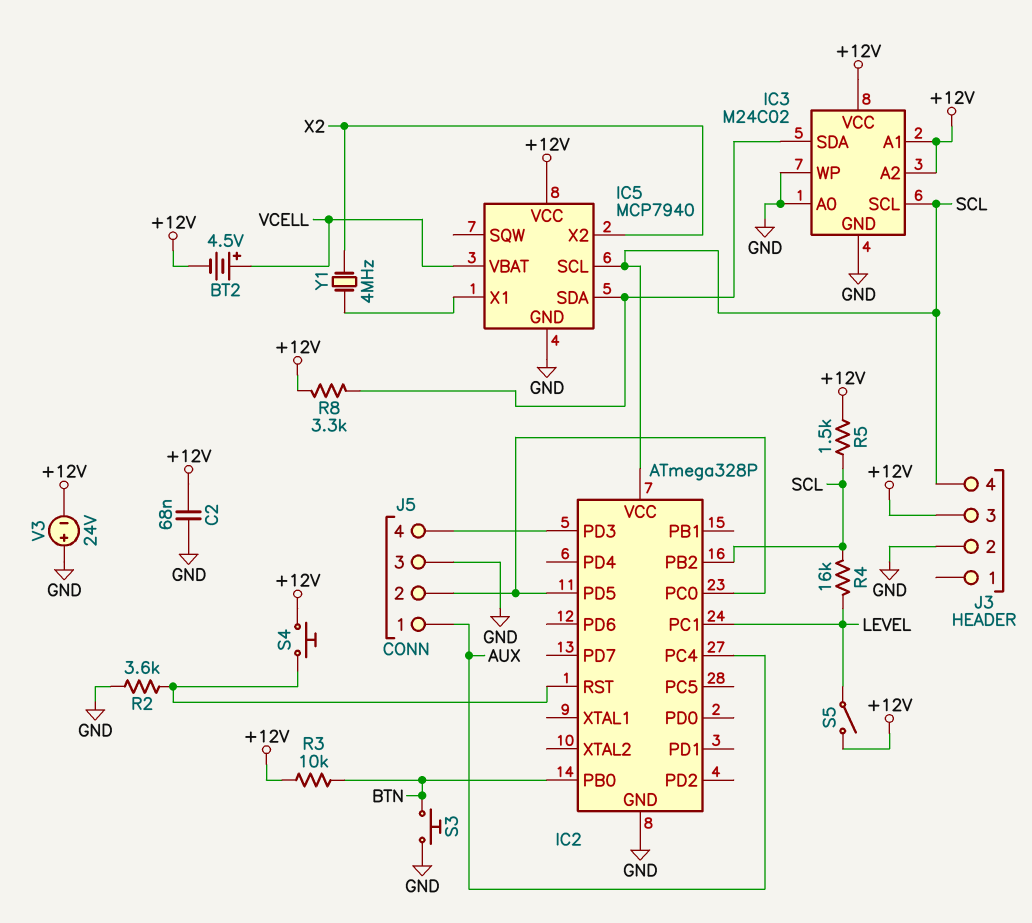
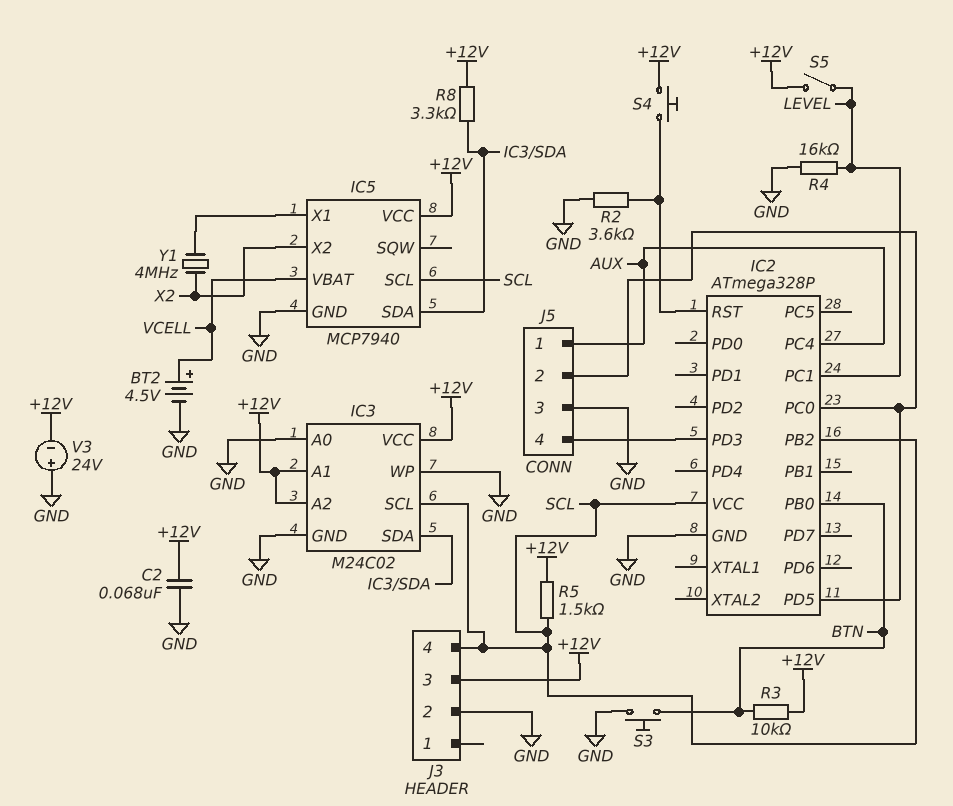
BT2: 4.5V (plus VCELL, minus +12V) -> 4.5V (plus VCELL, minus GND)
R4: 16k (LEVEL, SCL) -> 16k (GND, LEVEL)

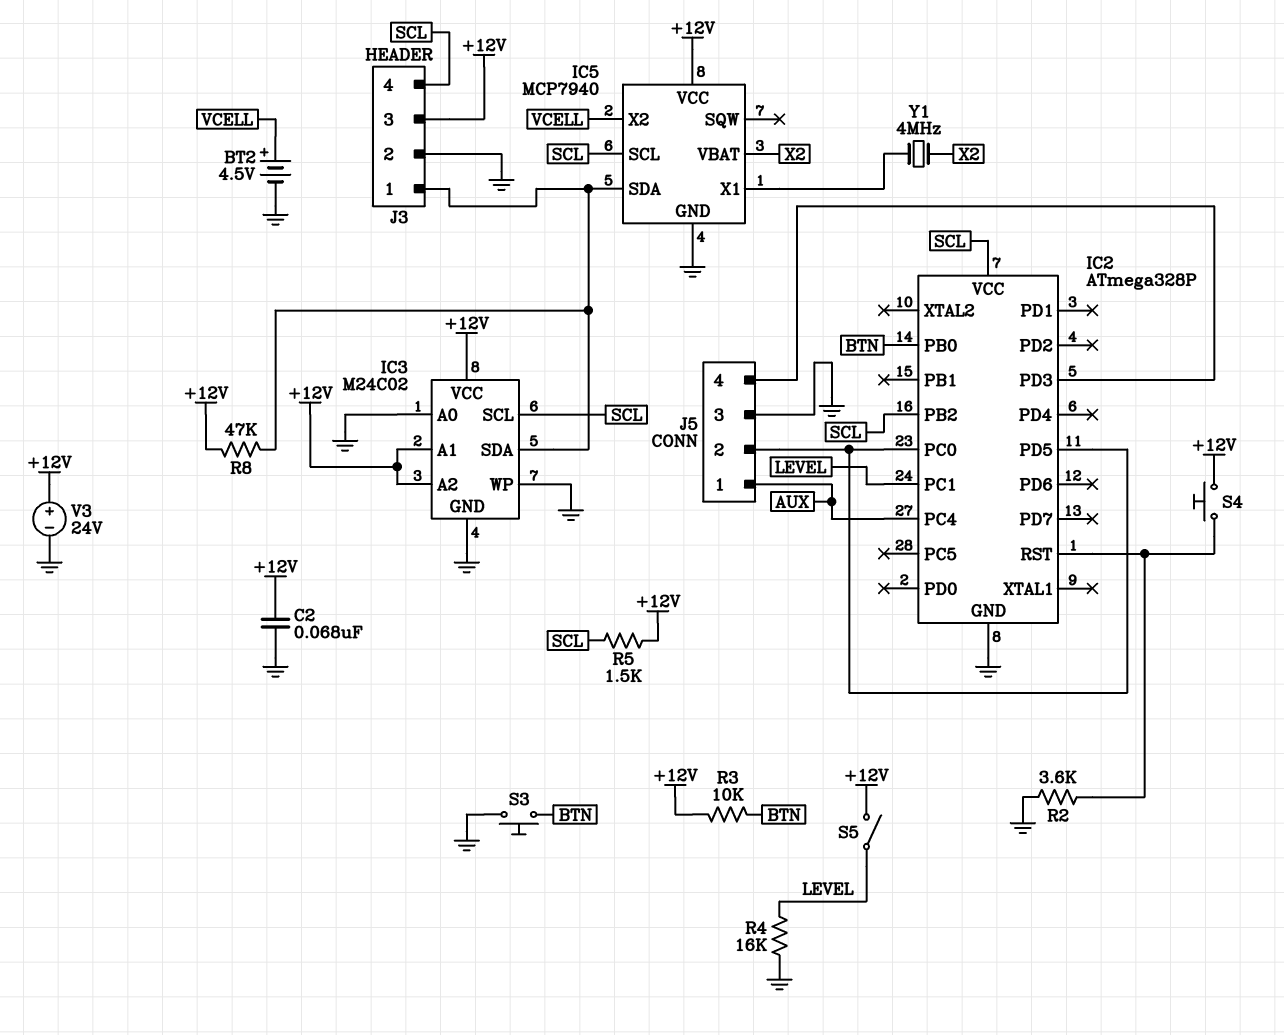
IC5 pin VBAT: VCELL -> X2
IC5 pin X2: X2 -> VCELL
J3 pin 1: none -> IC3/SDA
R8: 3.3k (+12V, IC3/SDA) -> 47k (+12V, IC3/SDA)
V3: 24V (plus GND, minus +12V) -> 24V (plus +12V, minus GND)

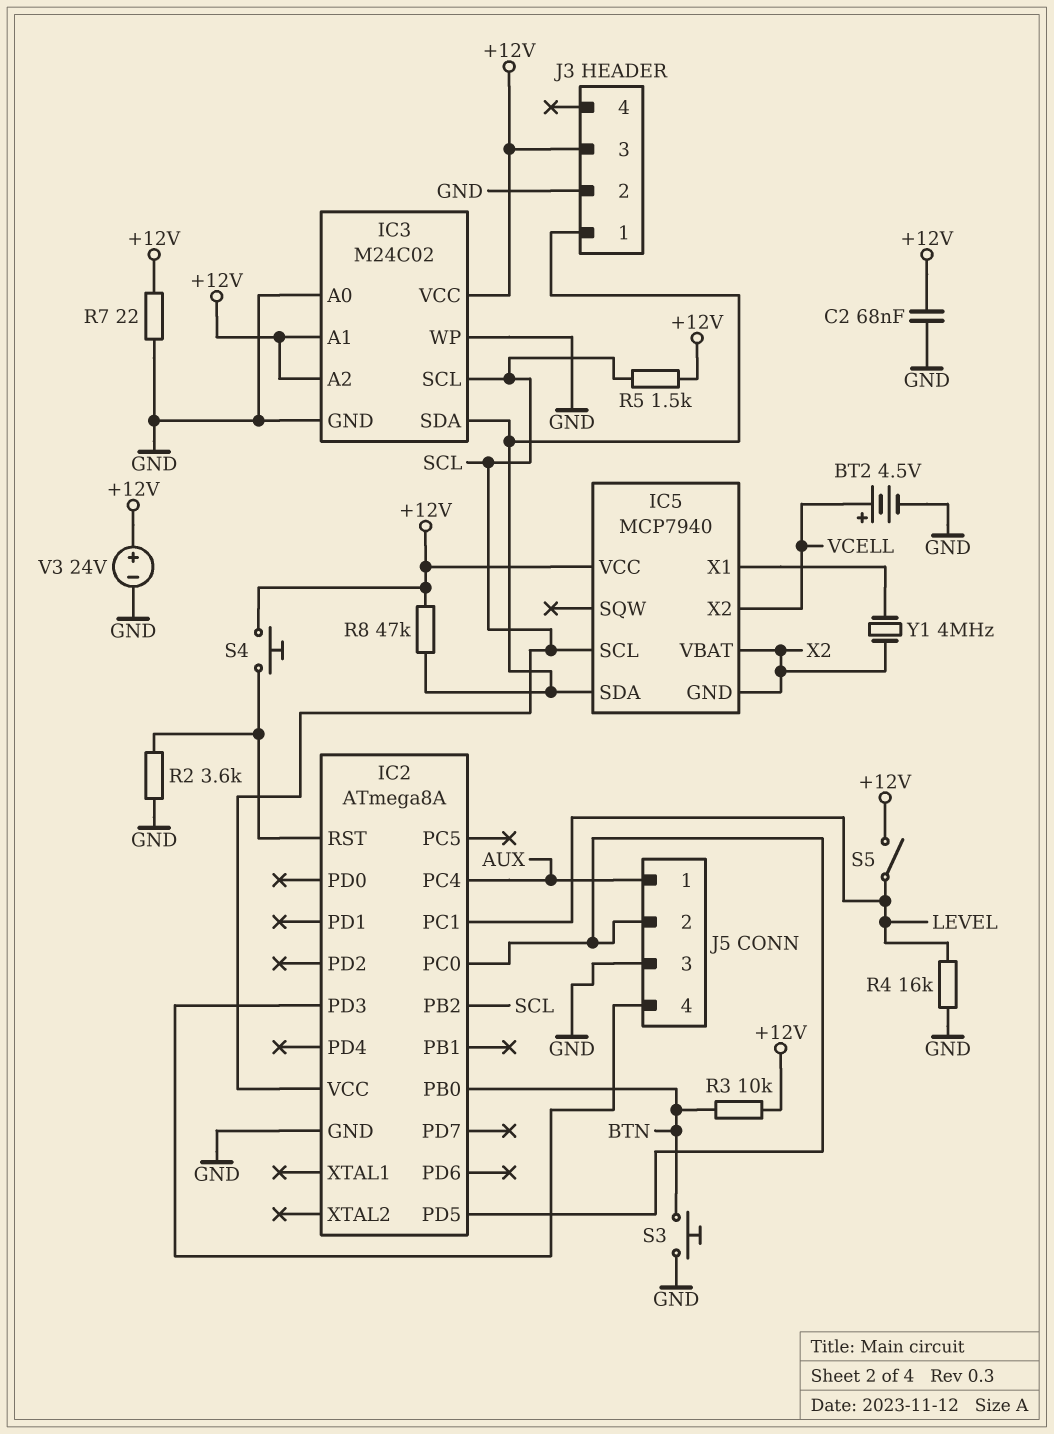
IC2: ATmega328P -> ATmega8A
IC5 pin GND: GND -> X2
J3 pin 4: SCL -> none
R7: none -> 22 (+12V, GND)

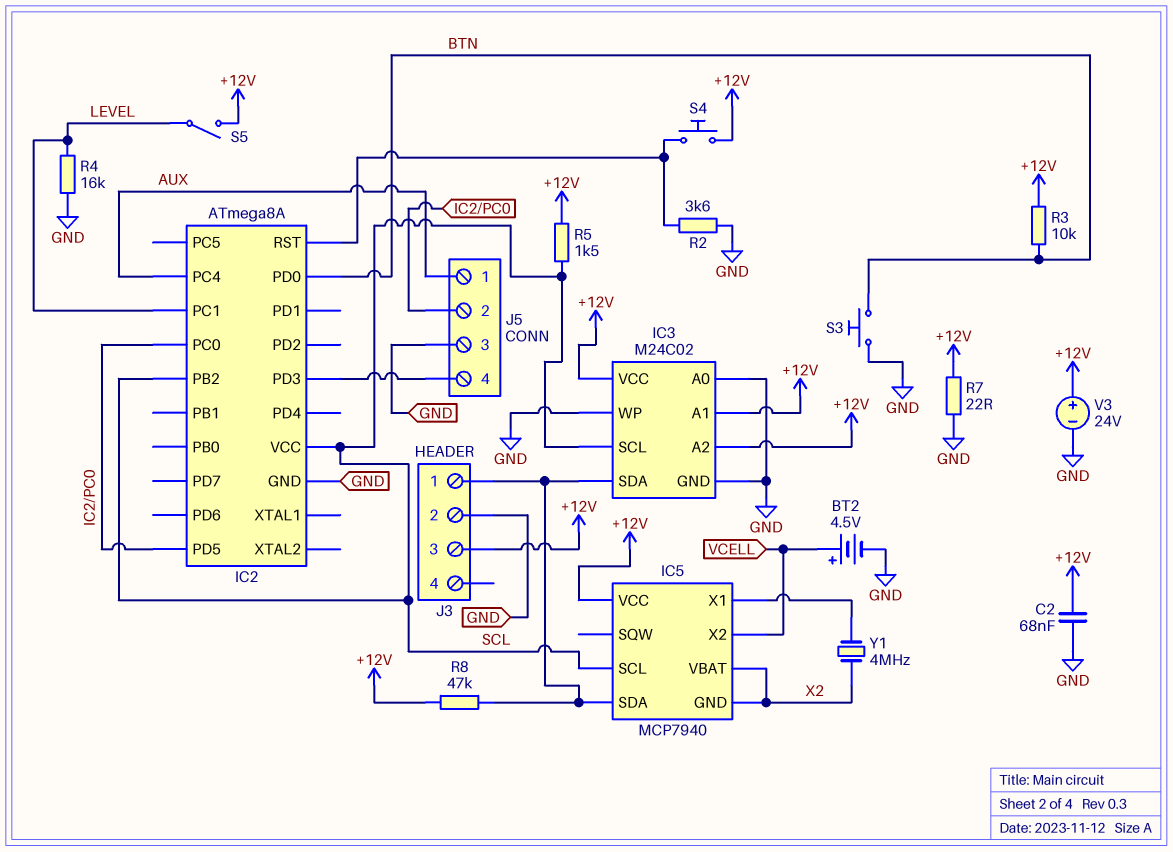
IC2 pin PB0: BTN -> none
IC2 pin PD0: none -> BTN

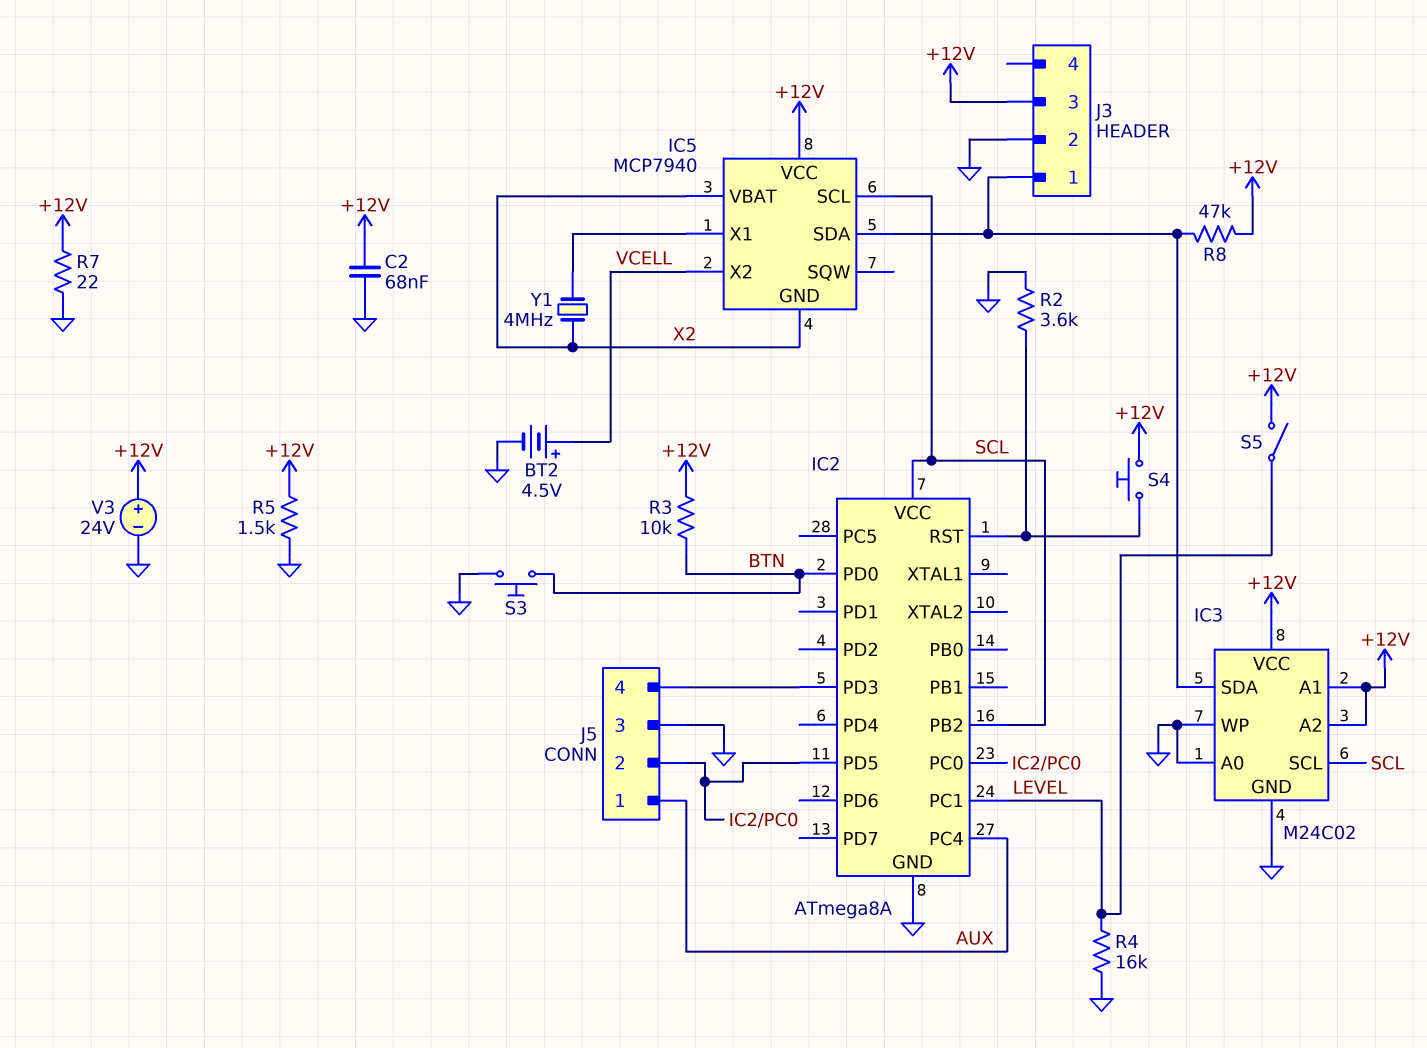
R5: 1.5k (+12V, SCL) -> 1.5k (+12V, GND)

